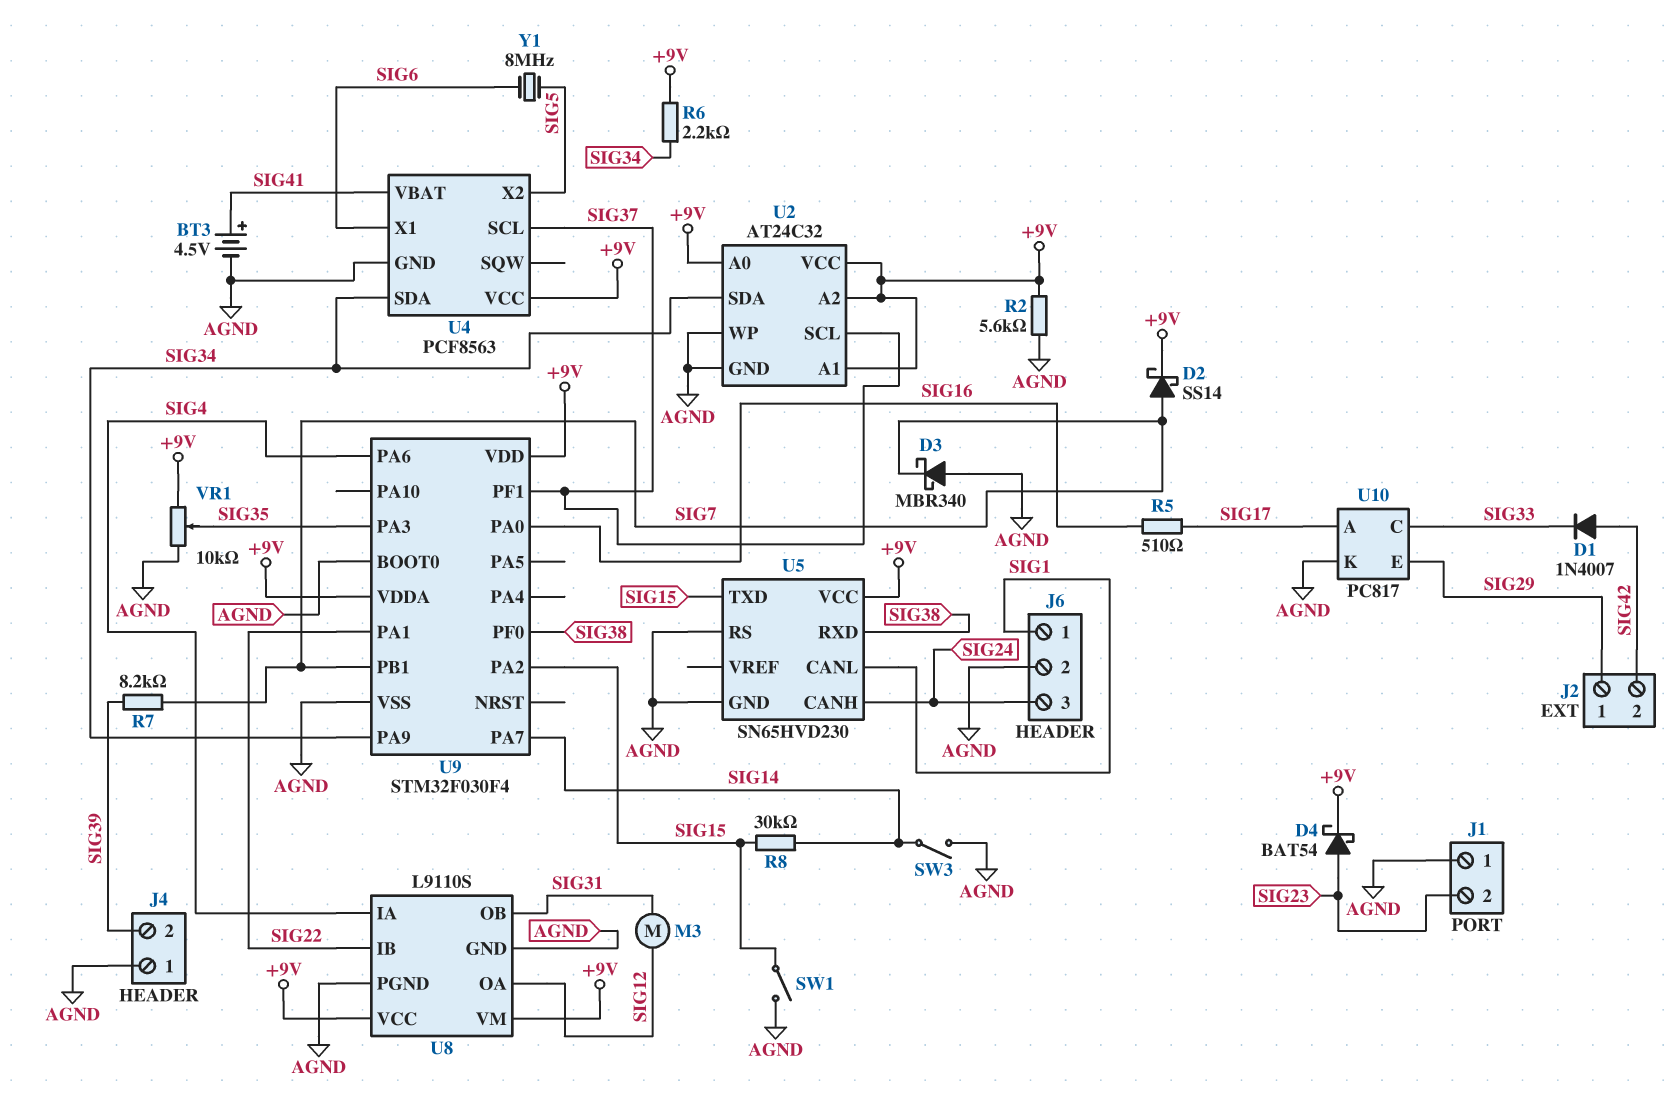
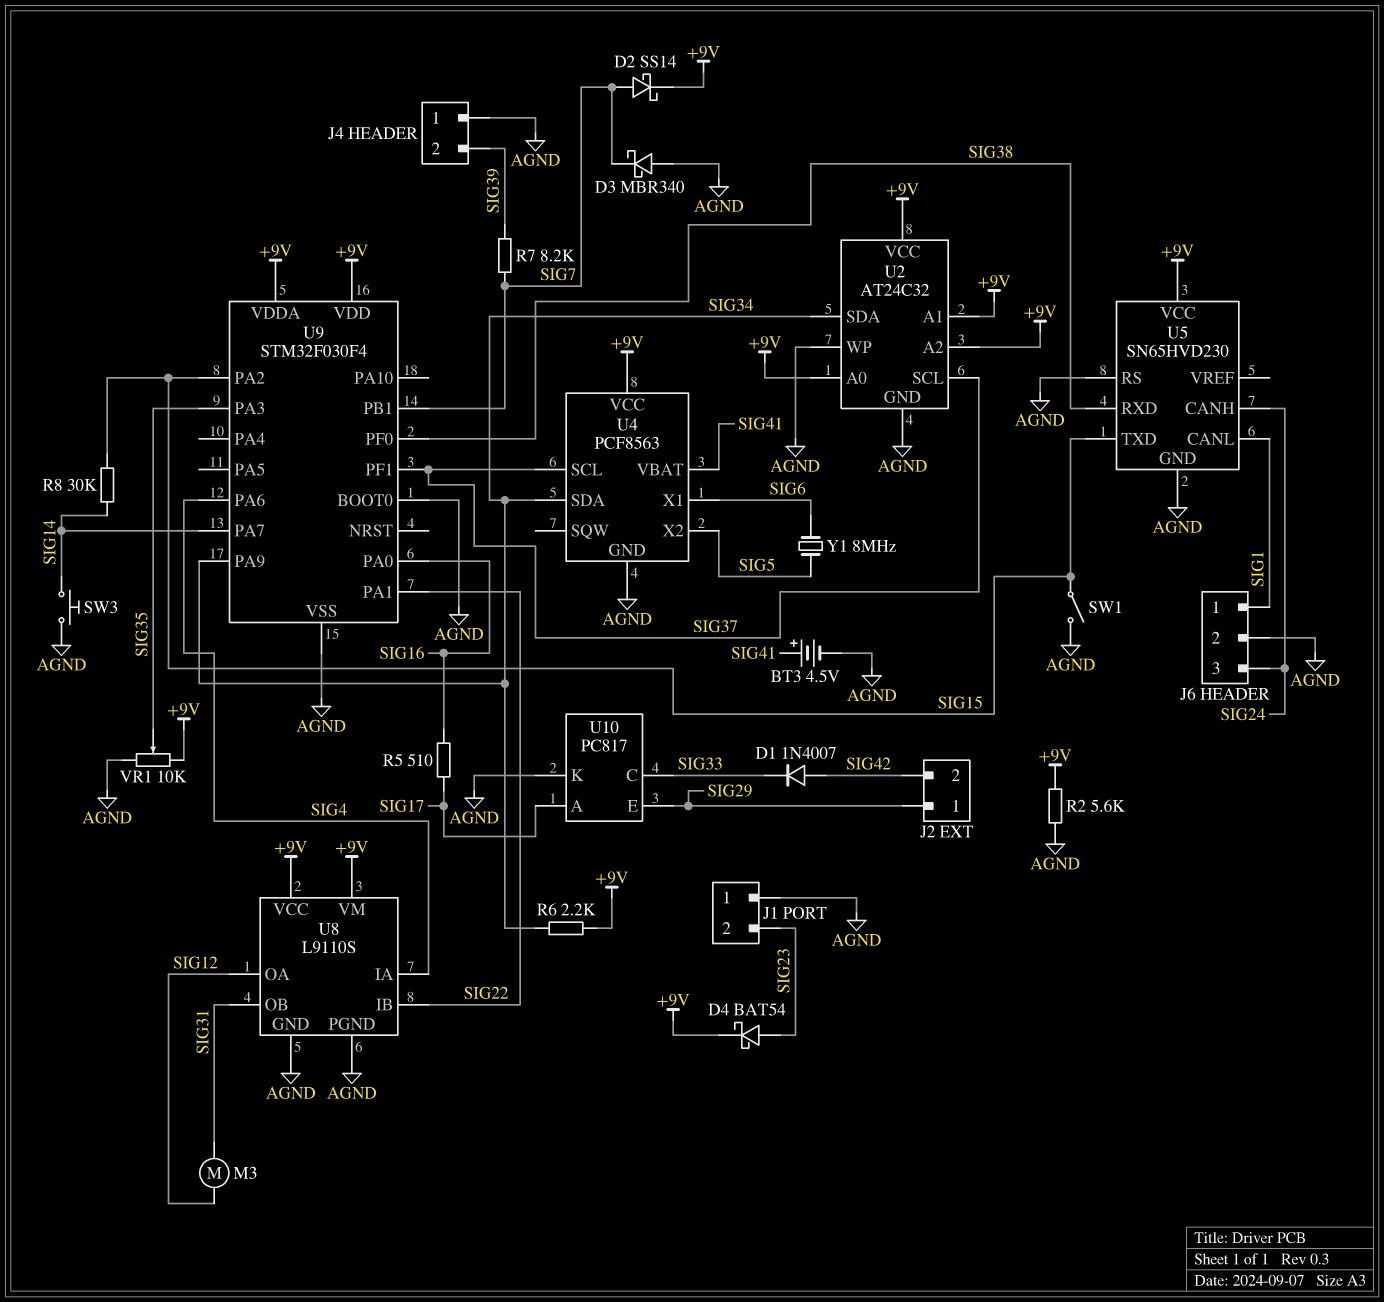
SW3: switch (AGND, SIG14) -> button (AGND, SIG14)

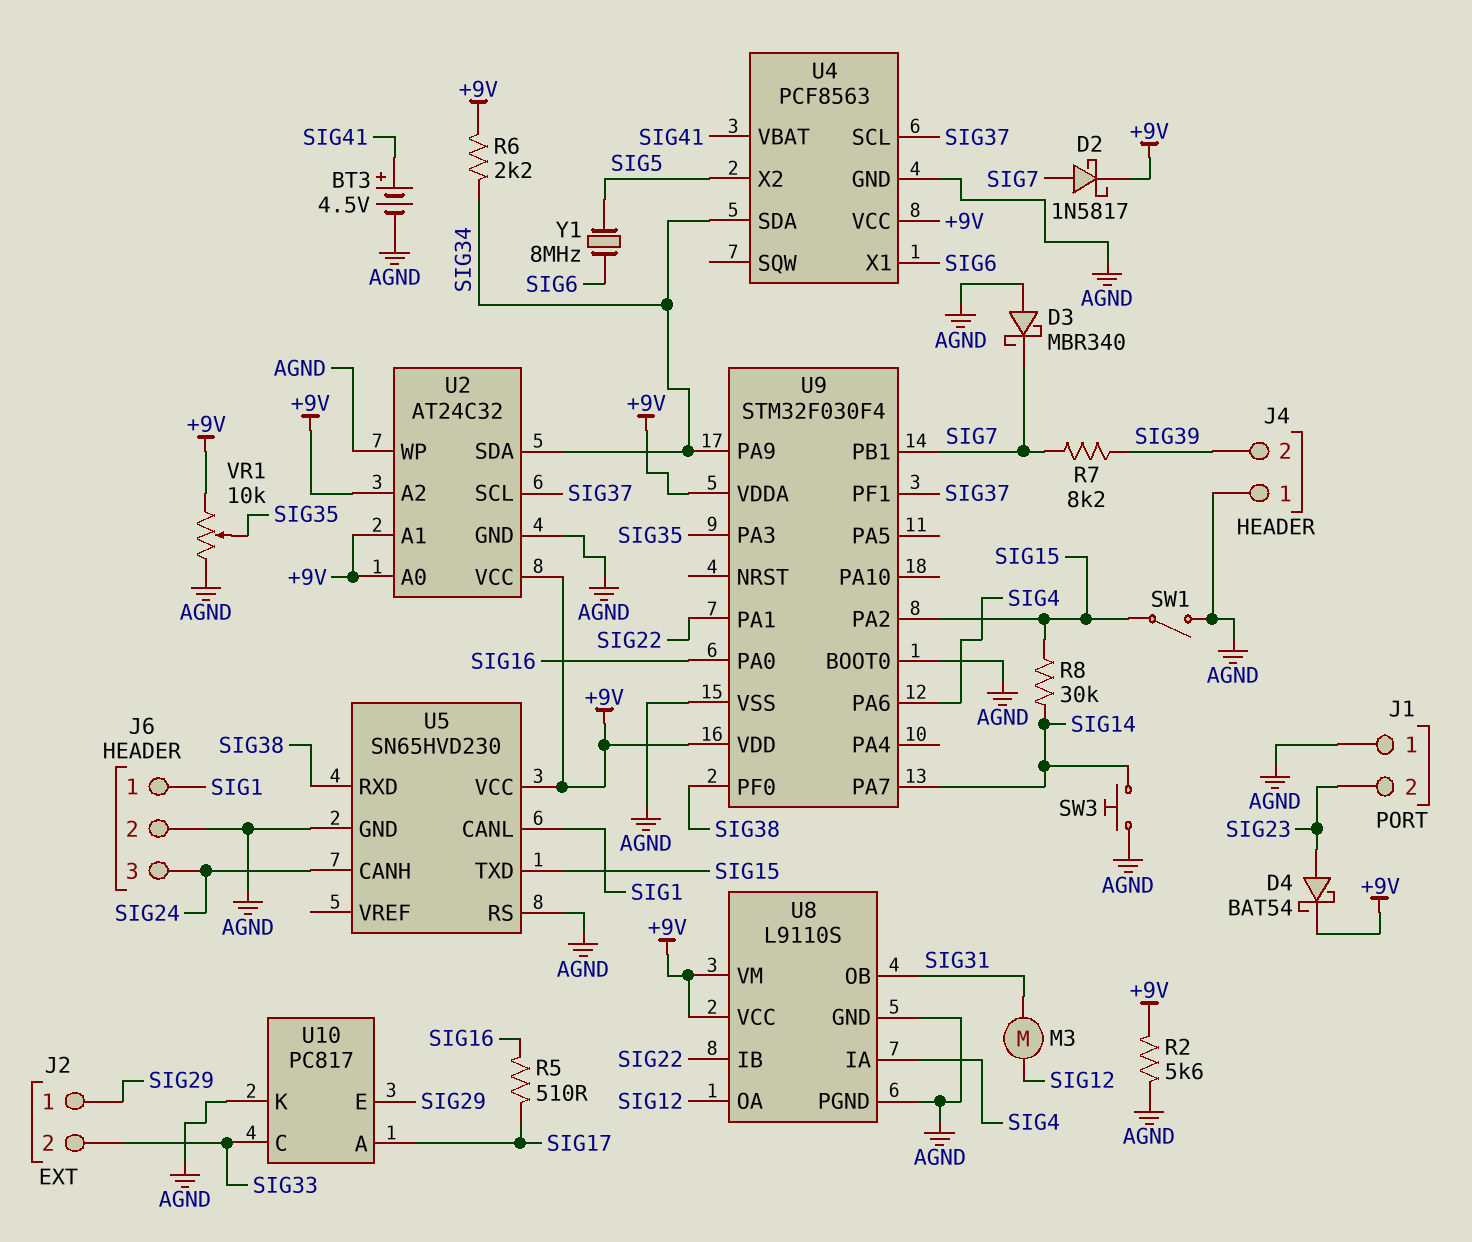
D1: diode 1N4007 (A SIG42, K SIG33) -> none
D2: schottky SS14 (A SIG7, K +9V) -> schottky 1N5817 (A SIG7, K +9V)
J2 pin 2: SIG42 -> SIG33

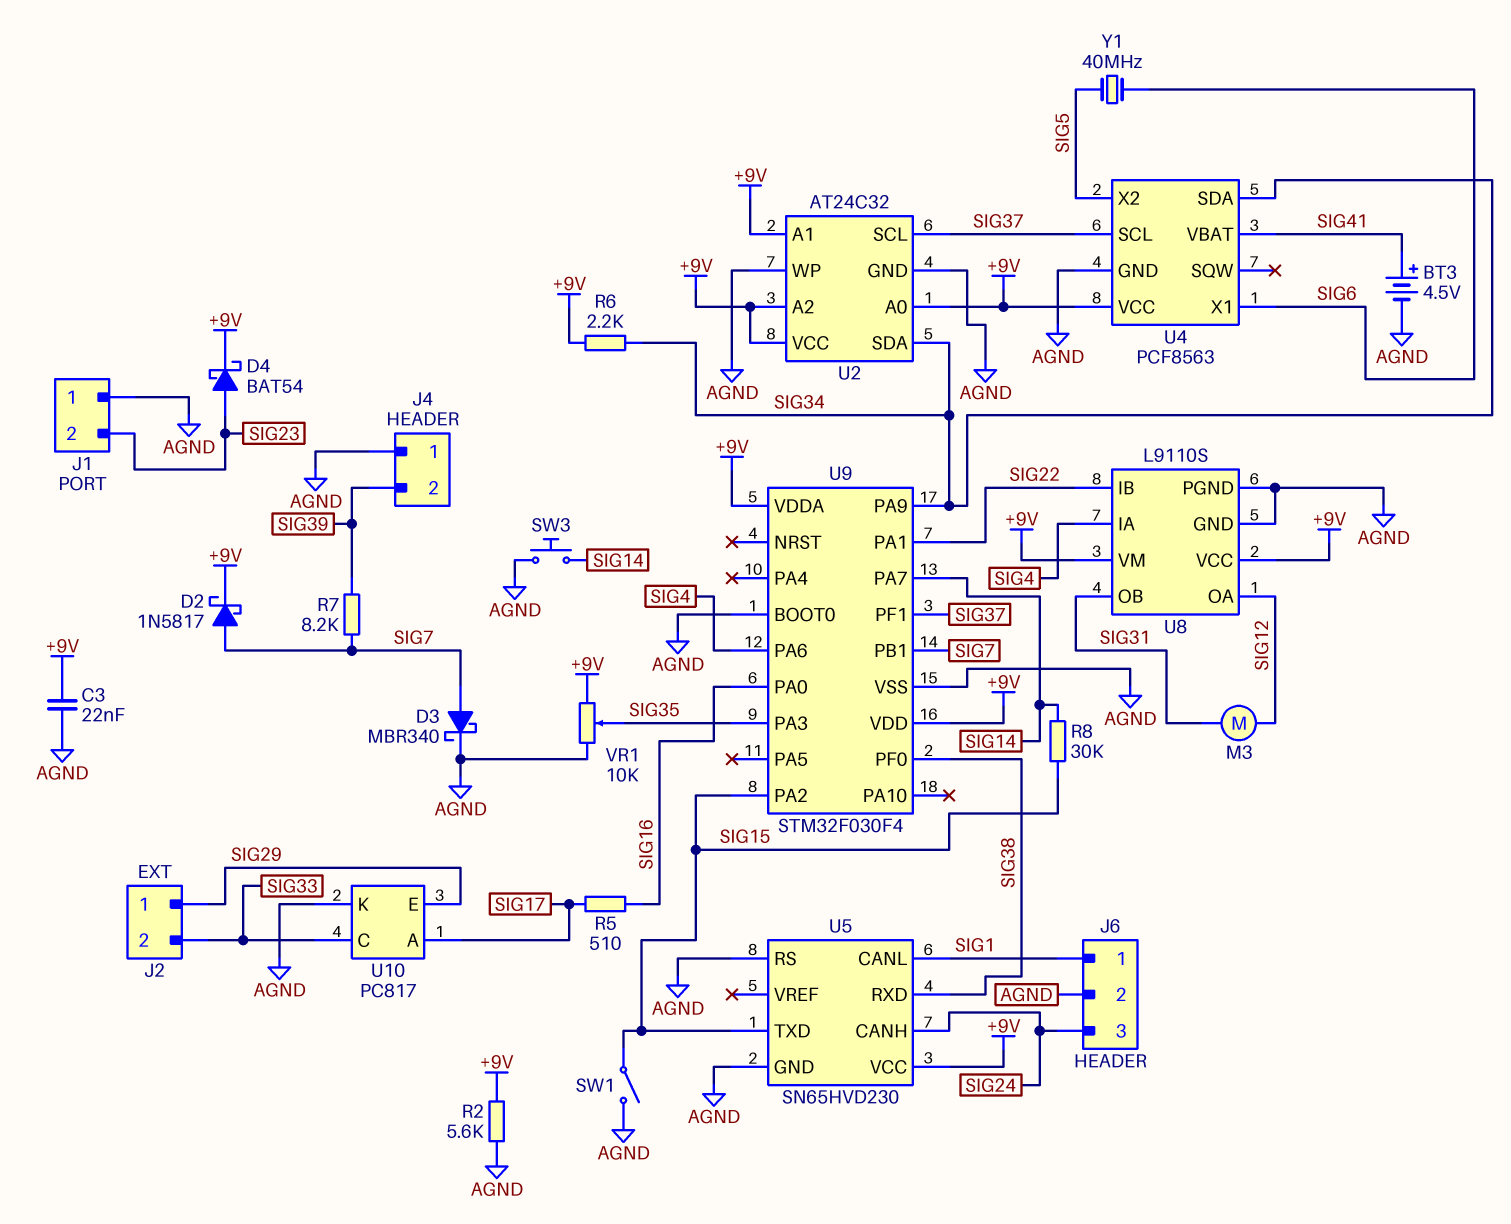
C3: none -> 22nF (+9V, AGND)
D3: schottky MBR340 (A AGND, K SIG7) -> schottky MBR340 (A SIG7, K AGND)
Y1: 8MHz (SIG5, SIG6) -> 40MHz (SIG5, SIG6)

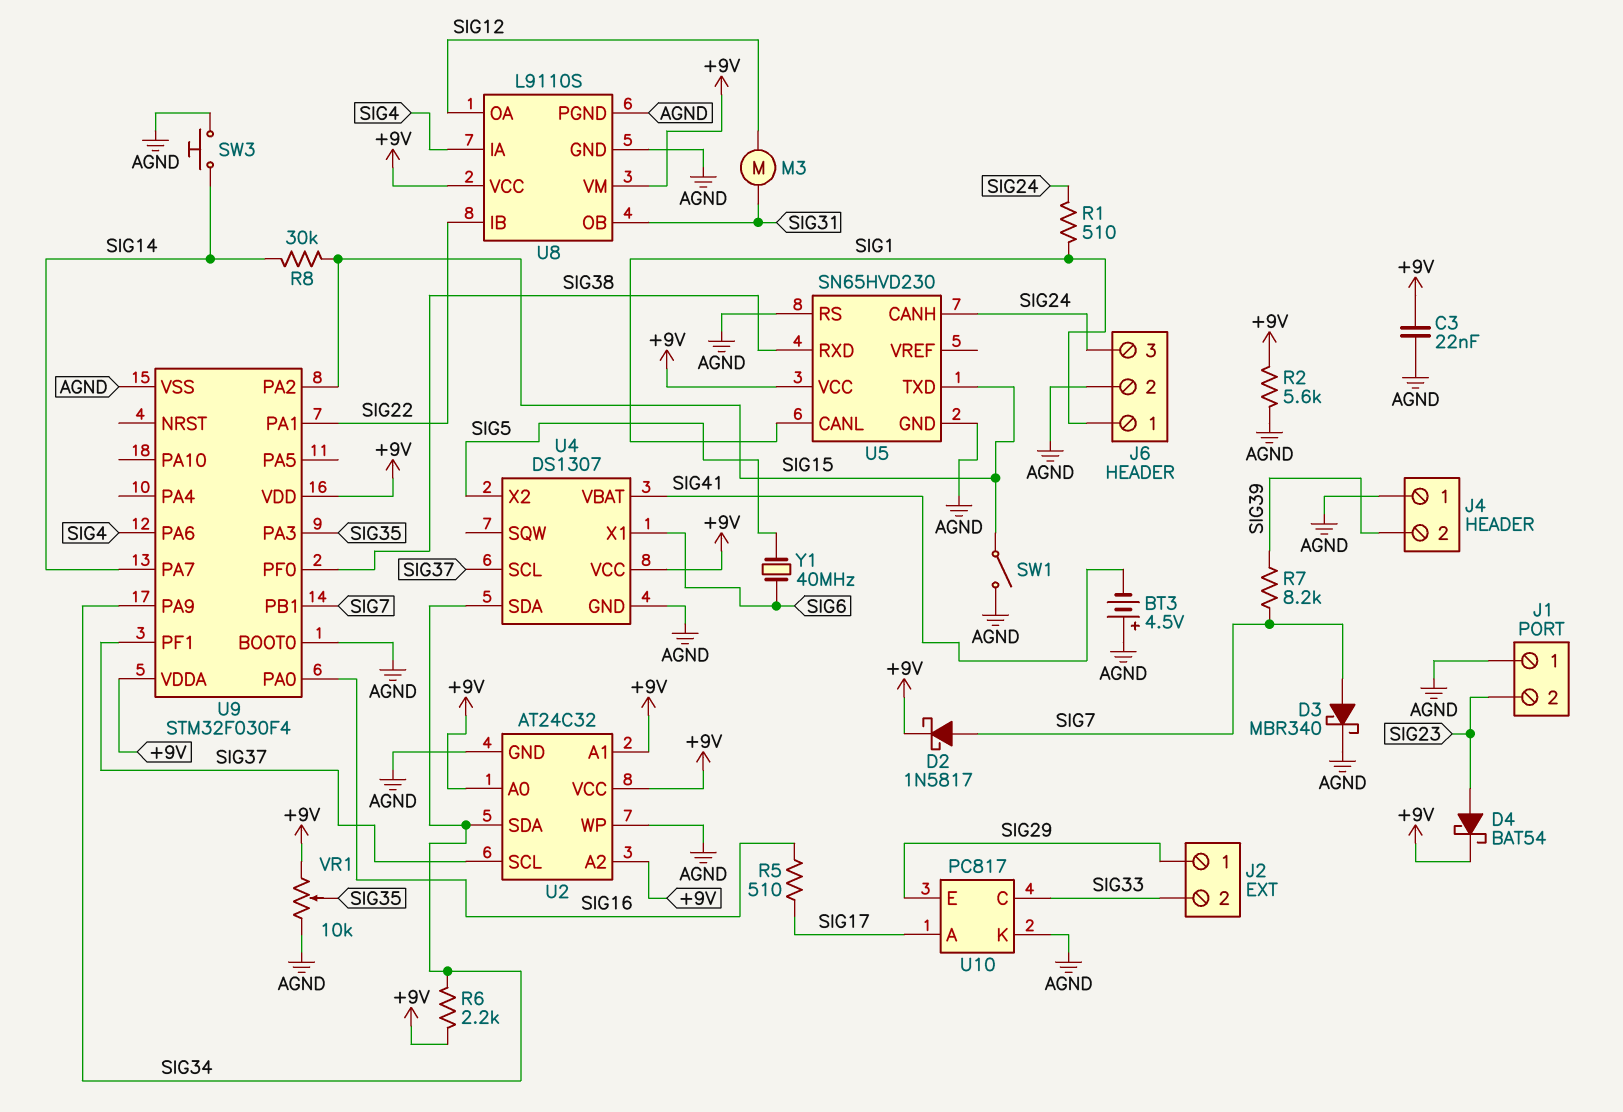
BT3: 4.5V (plus SIG41, minus AGND) -> 4.5V (plus AGND, minus SIG41)
R1: none -> 510 (SIG1, SIG24)
U4: PCF8563 -> DS1307

